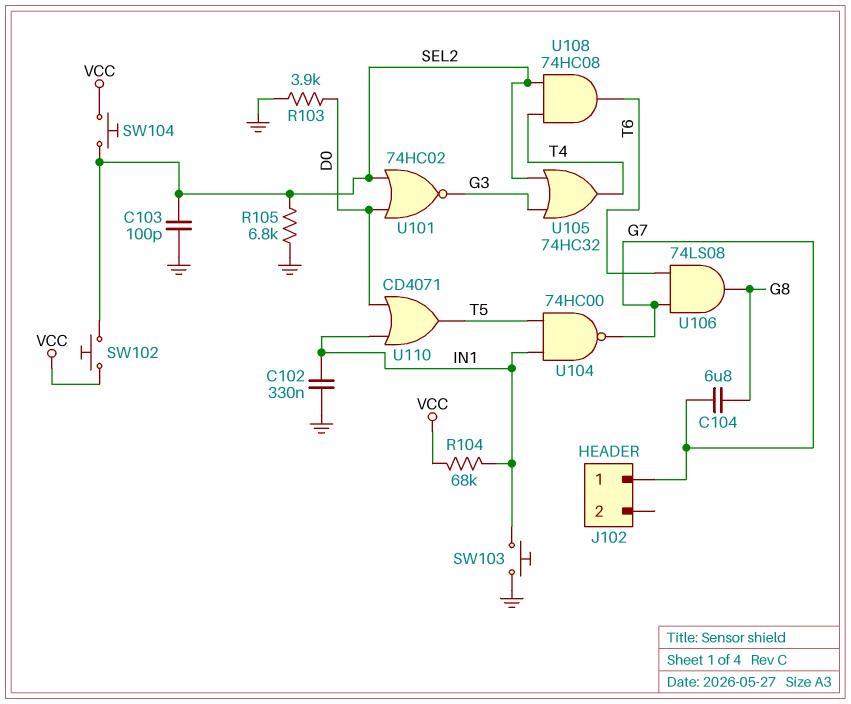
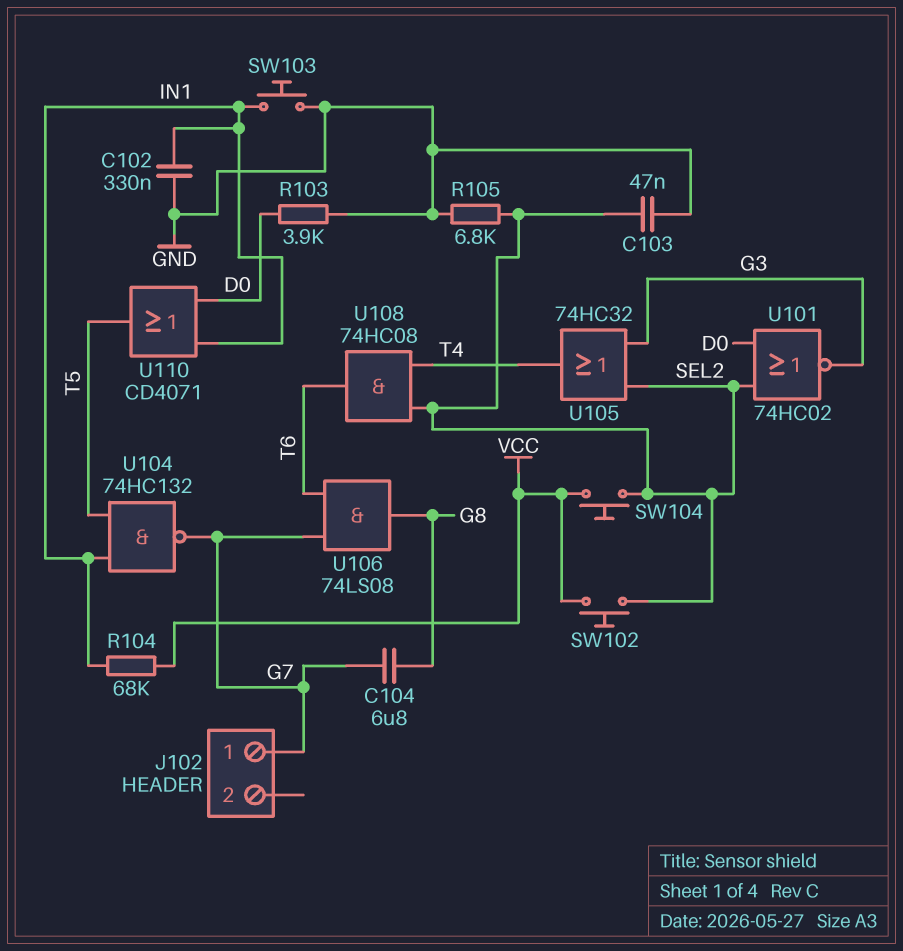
C103: 100pF (GND, SEL2) -> 47nF (GND, SEL2)
U104: NAND 74HC00 (in IN1, in T5, out G7) -> NAND 74HC132 (in IN1, in T5, out G7)

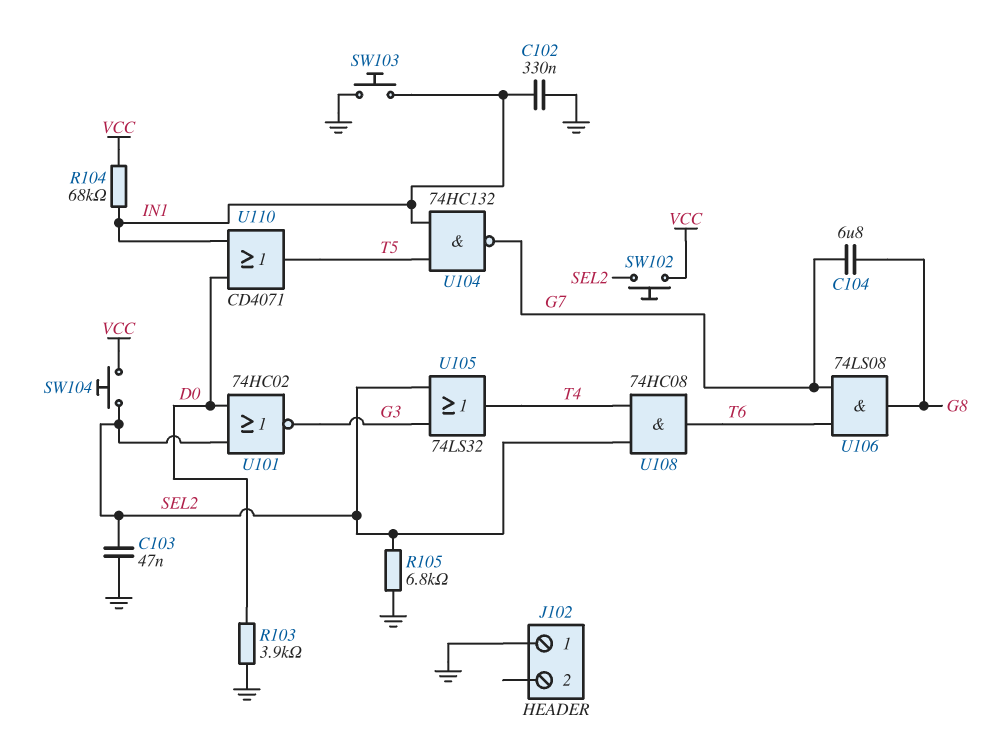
J102 pin 1: G7 -> GND
U105: OR 74HC32 (in G3, in SEL2, out T4) -> OR 74LS32 (in G3, in SEL2, out T4)

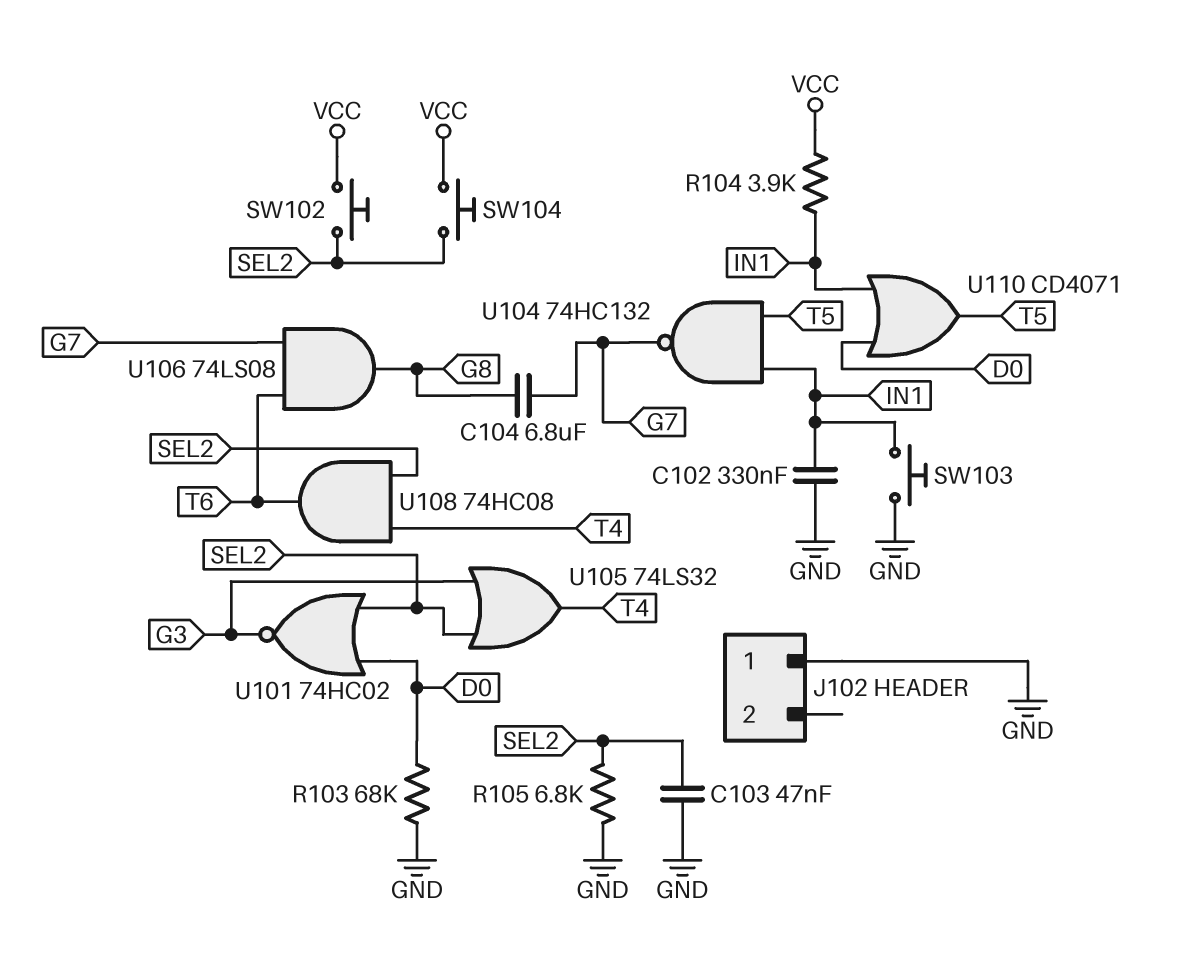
R103: 3.9k (D0, GND) -> 68k (D0, GND)
R104: 68k (IN1, VCC) -> 3.9k (IN1, VCC)

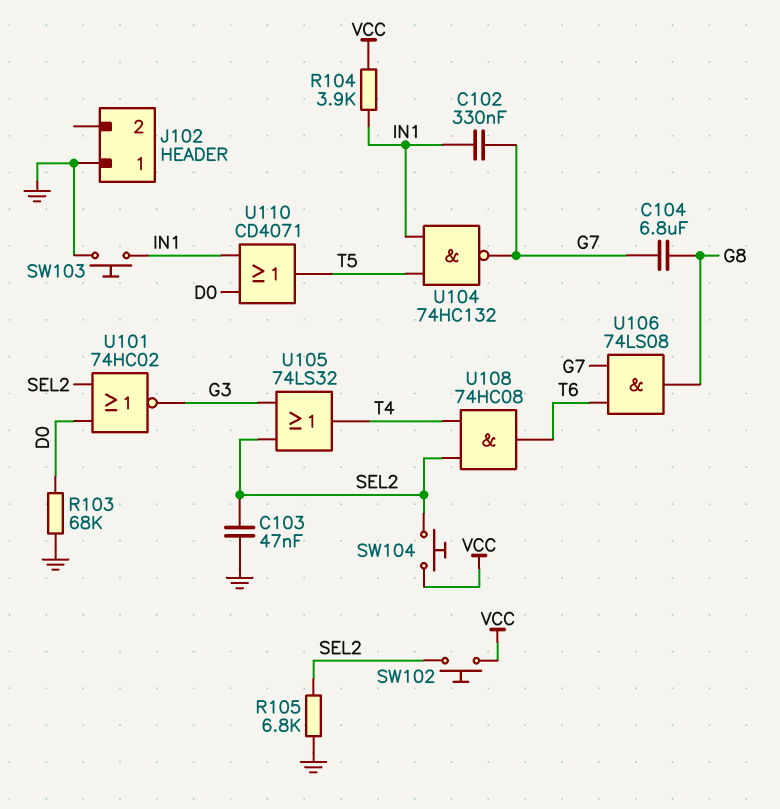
C102: 330nF (GND, IN1) -> 330nF (G7, IN1)

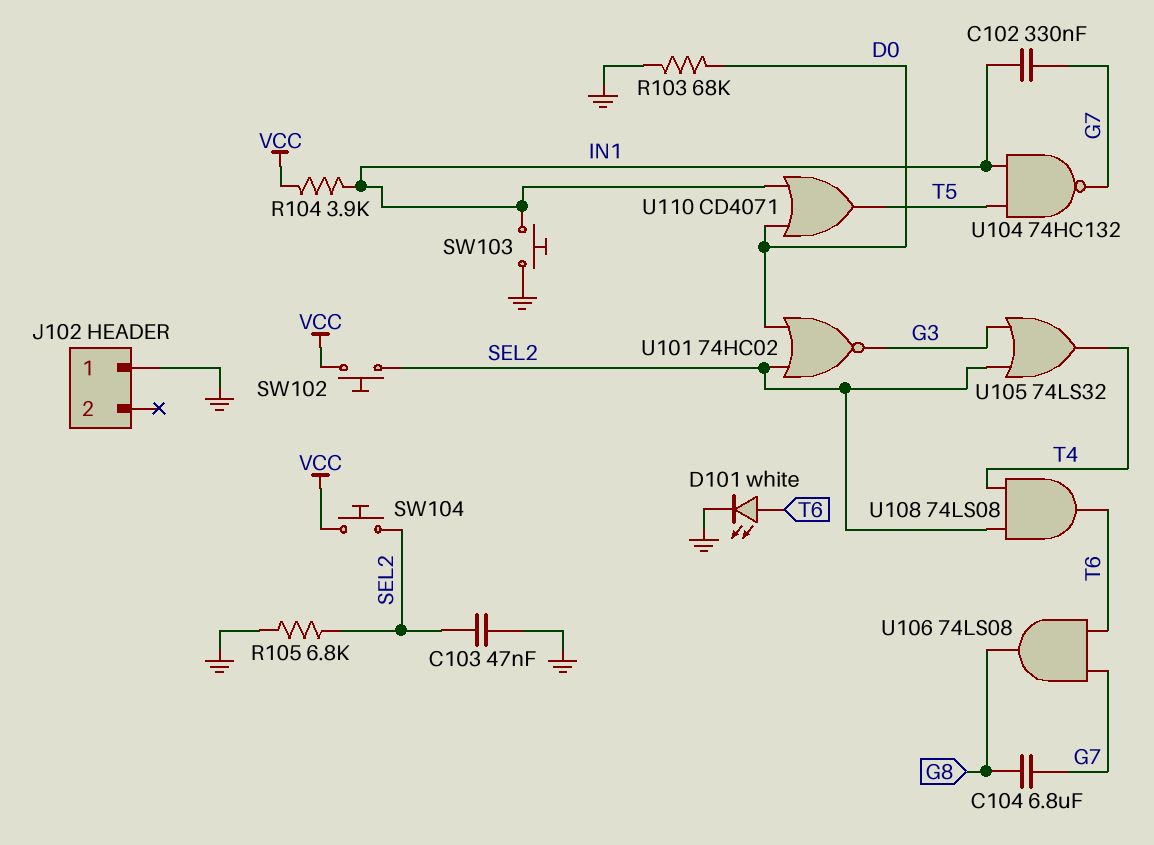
D101: none -> LED white (A T6, K GND)
U108: AND 74HC08 (in SEL2, in T4, out T6) -> AND 74LS08 (in SEL2, in T4, out T6)

